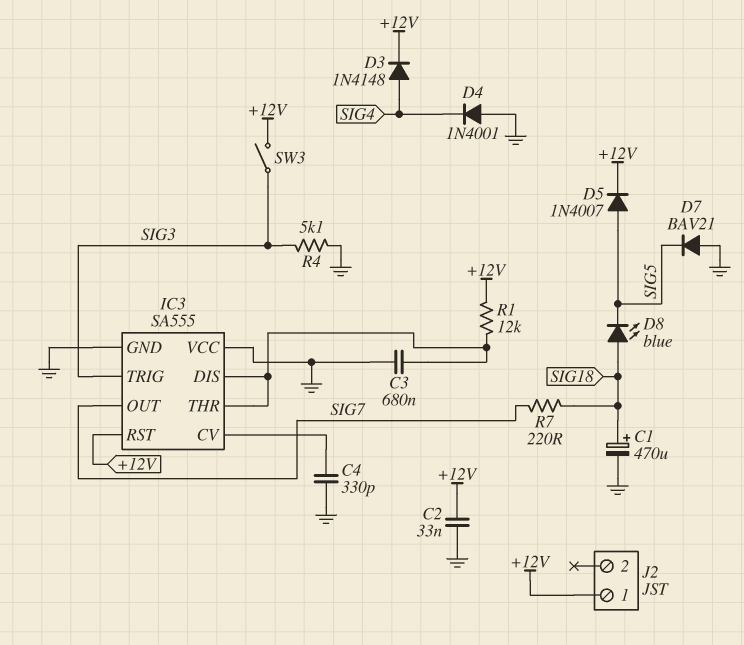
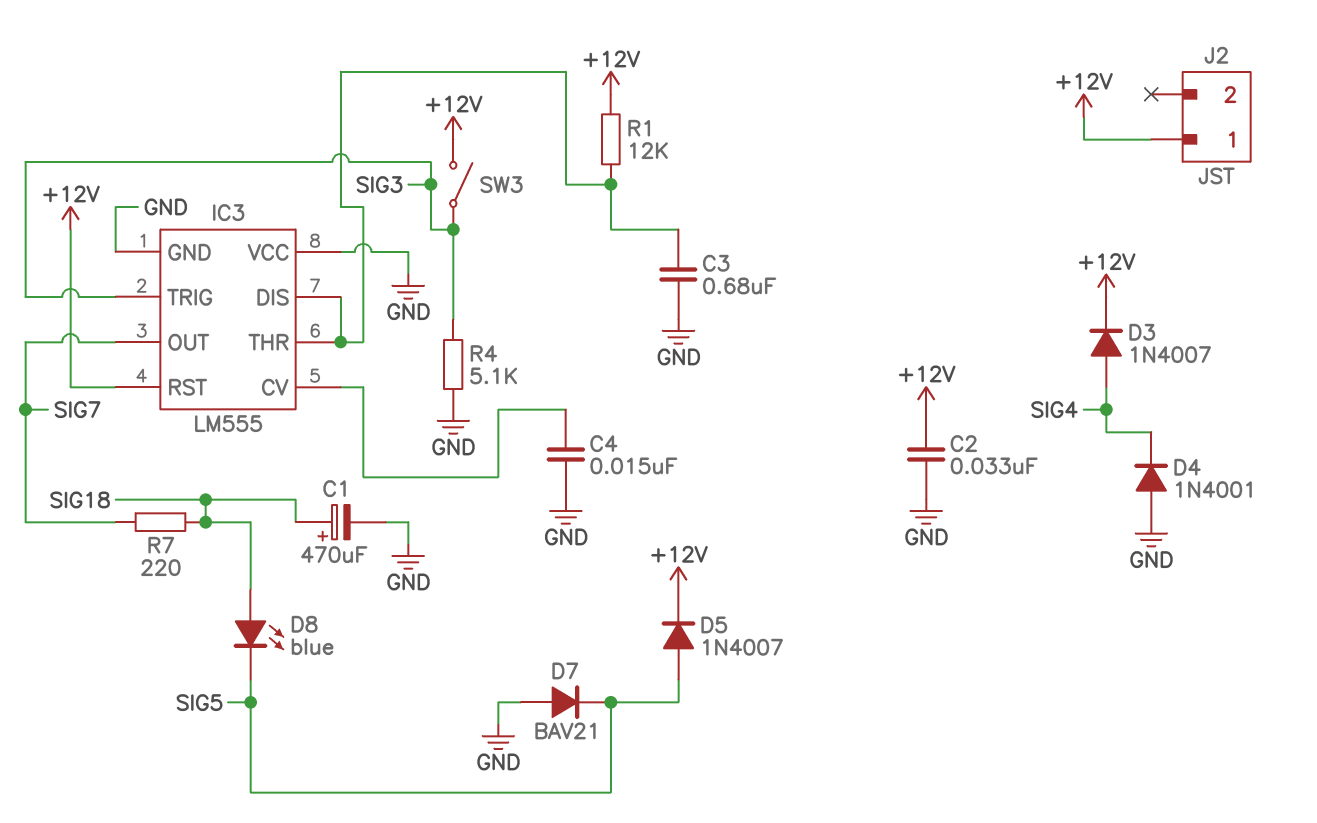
C4: 330pF (GND, IC3/CV) -> 15nF (GND, IC3/CV)
D3: diode 1N4148 (A SIG4, K +12V) -> diode 1N4007 (A SIG4, K +12V)
IC3: SA555 -> LM555

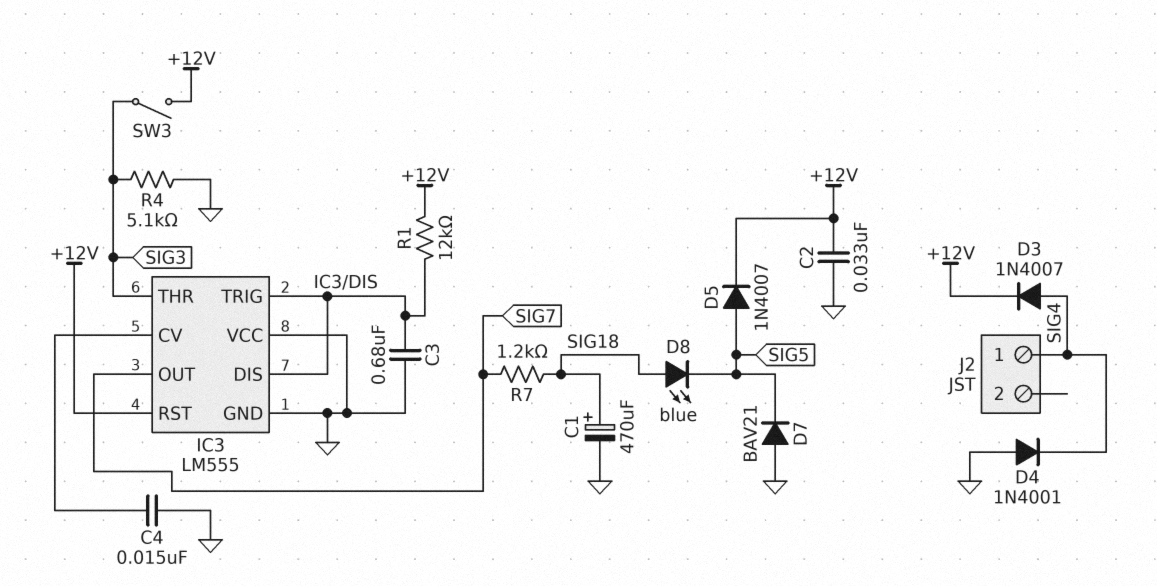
IC3 pin THR: IC3/DIS -> SIG3
IC3 pin TRIG: SIG3 -> IC3/DIS
J2 pin 1: +12V -> SIG4
R7: 220 (SIG7, SIG18) -> 1.2k (SIG7, SIG18)

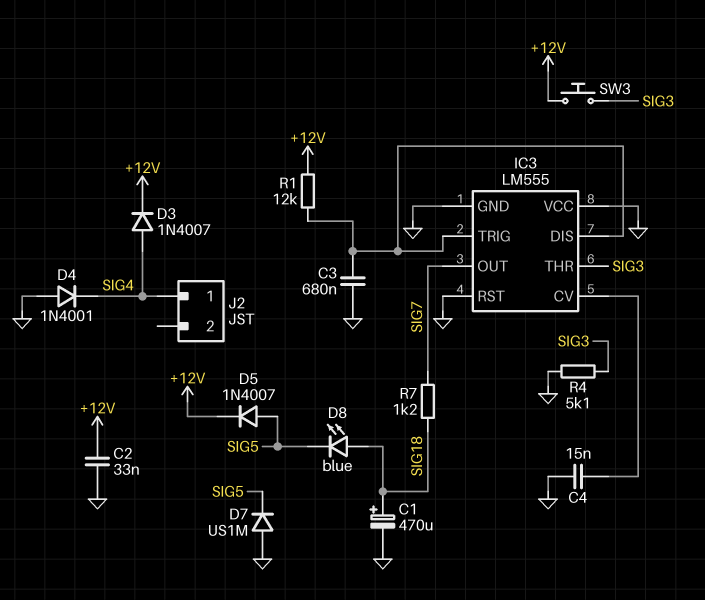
D7: diode BAV21 (A GND, K SIG5) -> diode US1M (A GND, K SIG5)
IC3 pin RST: +12V -> GND
SW3: switch (+12V, SIG3) -> button (+12V, SIG3)

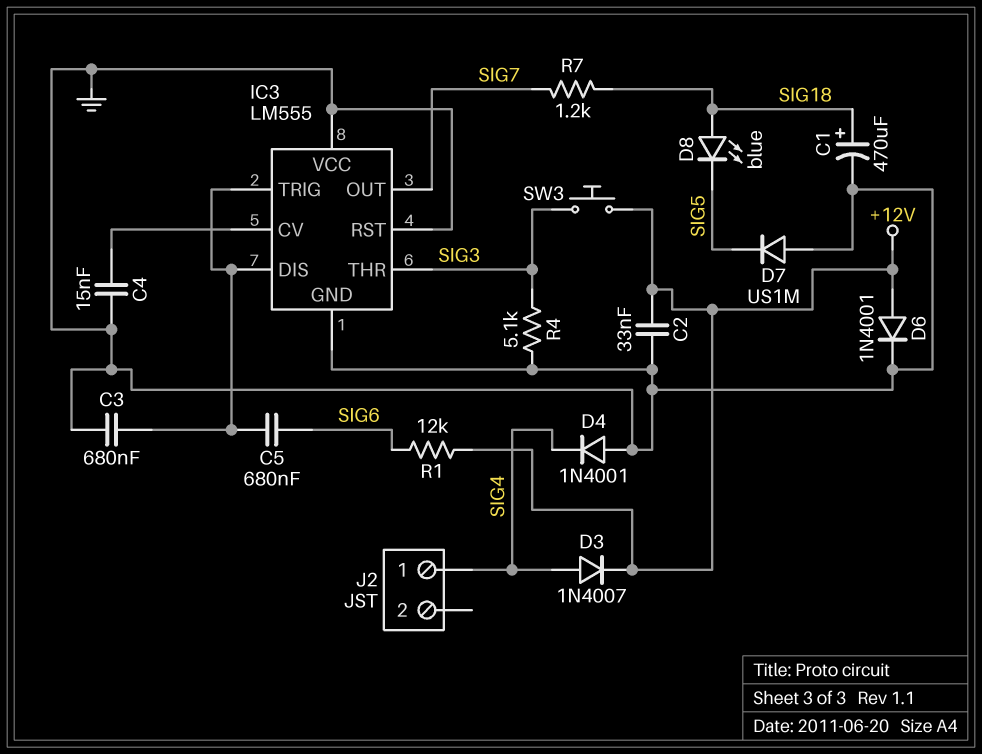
C5: none -> 680nF (IC3/DIS, SIG6)
D5: diode 1N4007 (A SIG5, K +12V) -> none
D6: none -> diode 1N4001 (A +12V, K GND)
R1: 12k (+12V, IC3/DIS) -> 12k (+12V, SIG6)

